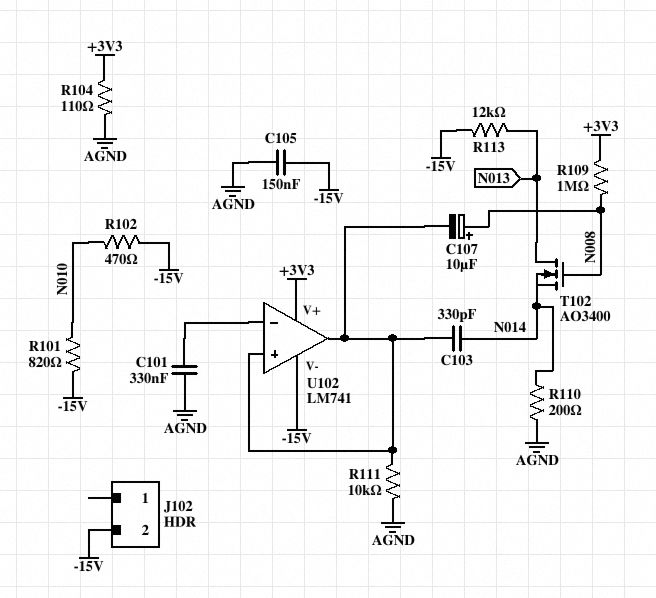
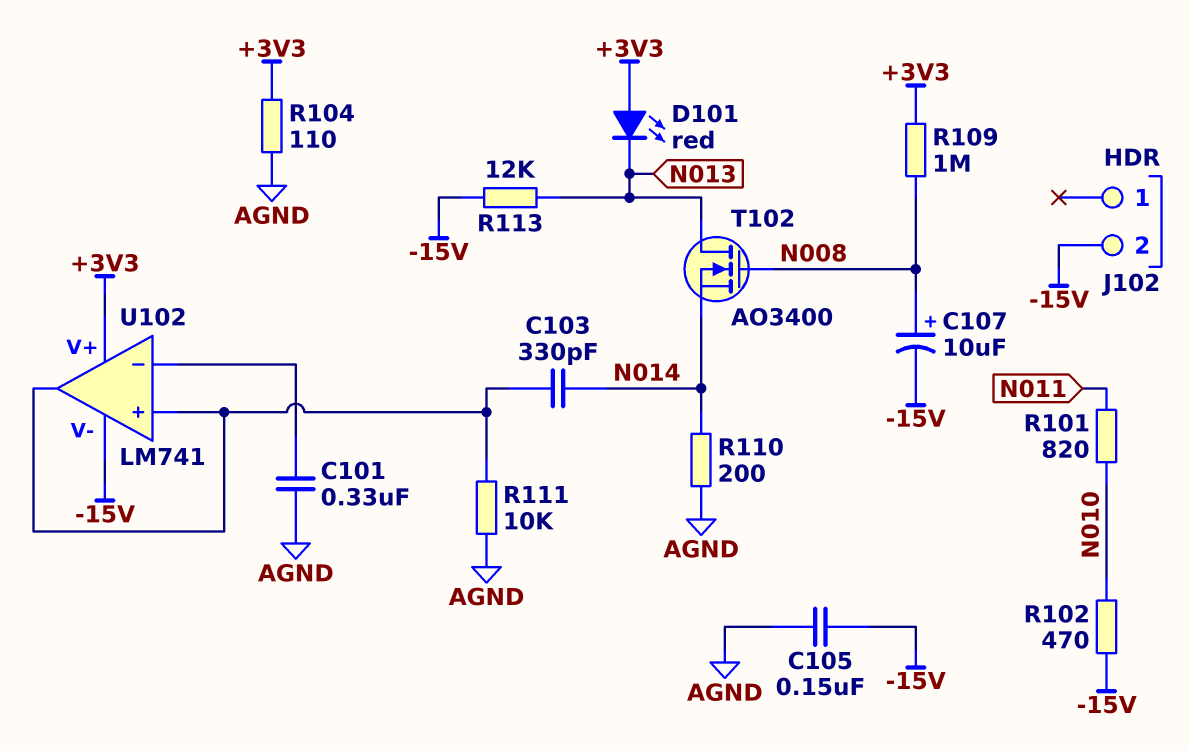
C107: 10uF (plus N008, minus U102/in+) -> 10uF (plus N008, minus -15V)
D101: none -> LED red (A +3V3, K N013)
R101: 820 (-15V, N010) -> 820 (N010, N011)

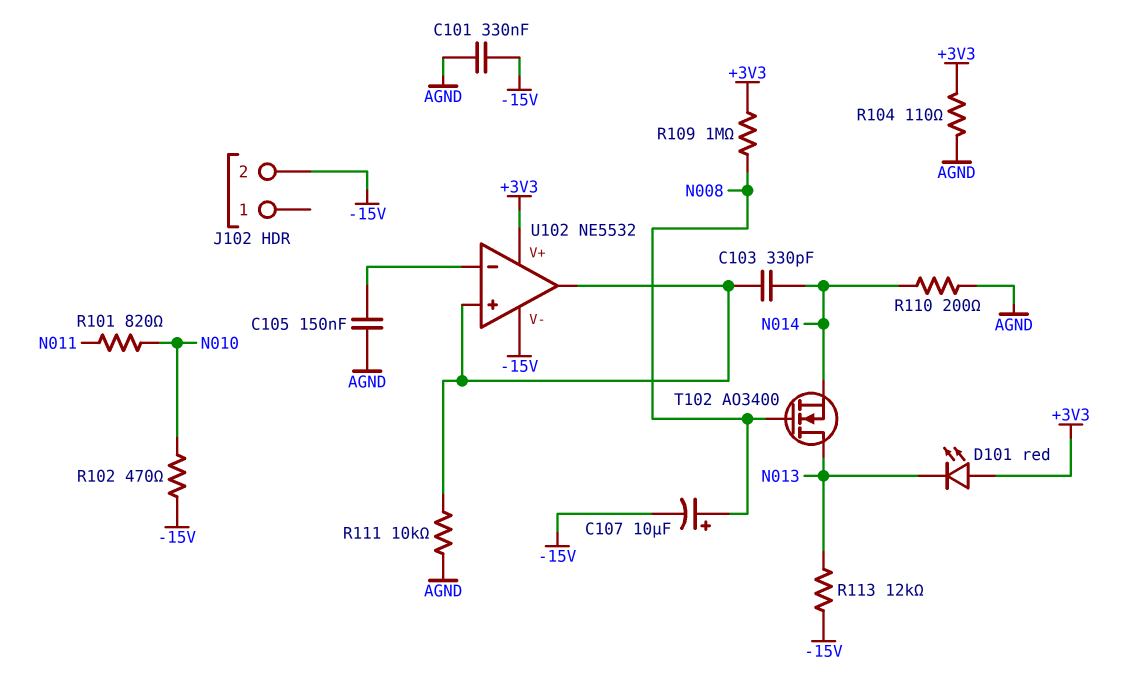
C101: 330nF (AGND, U102/in-) -> 330nF (-15V, AGND)
C105: 150nF (-15V, AGND) -> 150nF (AGND, U102/in-)
U102: LM741 -> NE5532

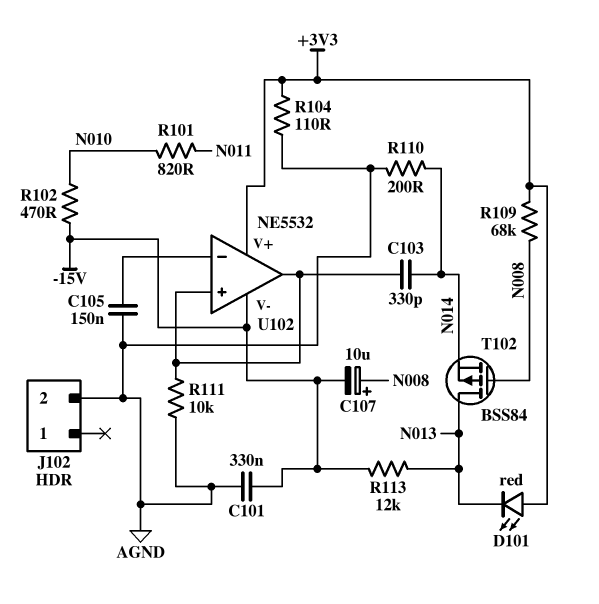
J102 pin 2: -15V -> AGND
R109: 1M (+3V3, N008) -> 68k (+3V3, N008)
T102: NMOS AO3400 (G N008, D N013, S N014) -> PMOS BSS84 (G N008, D N013, S N014)

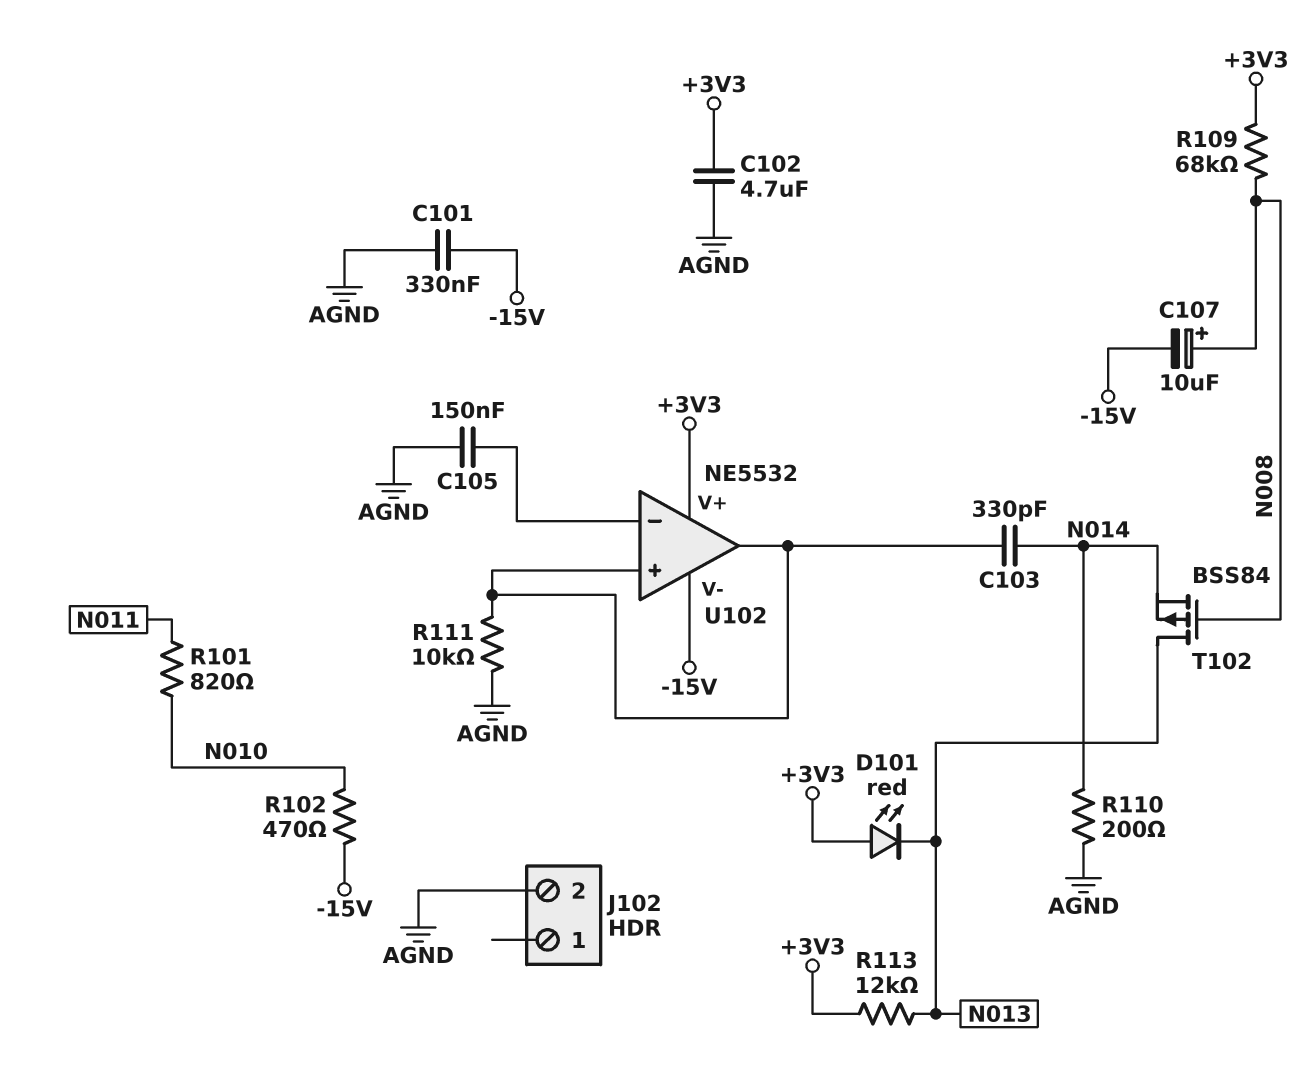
C102: none -> 4.7uF (+3V3, AGND)
R104: 110 (+3V3, AGND) -> none
R113: 12k (-15V, N013) -> 12k (+3V3, N013)

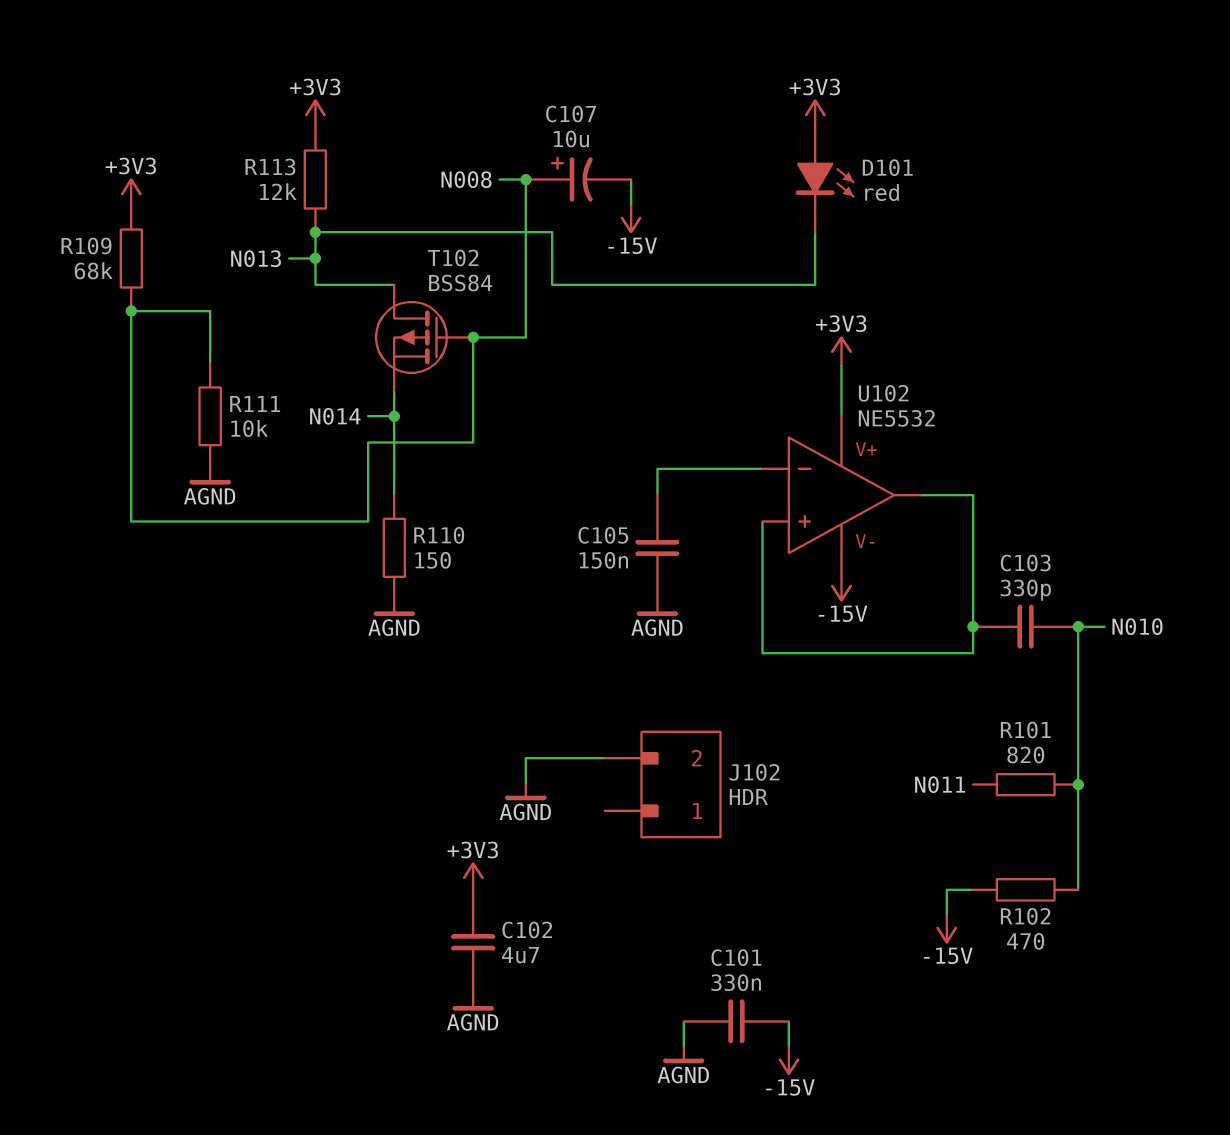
C103: 330pF (N014, U102/in+) -> 330pF (N010, U102/in+)
R110: 200 (AGND, N014) -> 150 (AGND, N014)
R111: 10k (AGND, U102/in+) -> 10k (AGND, N008)

